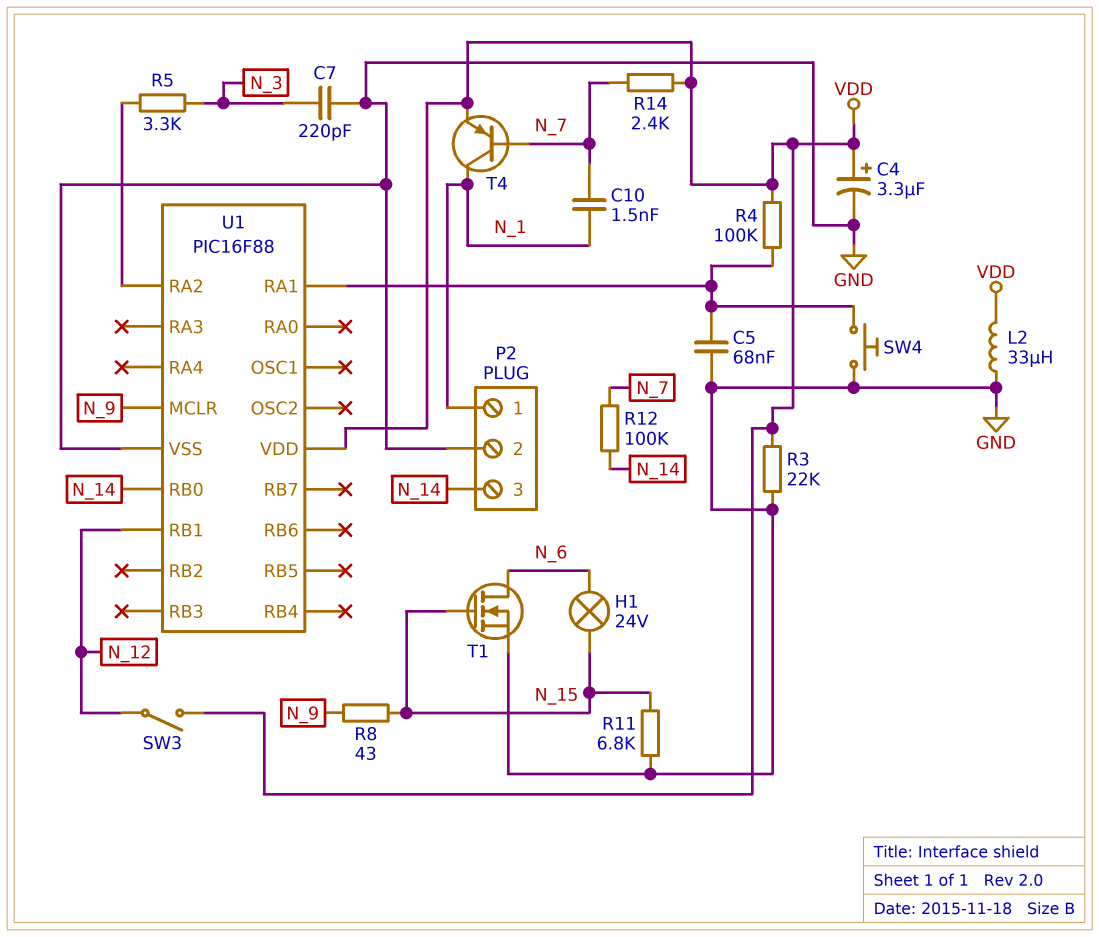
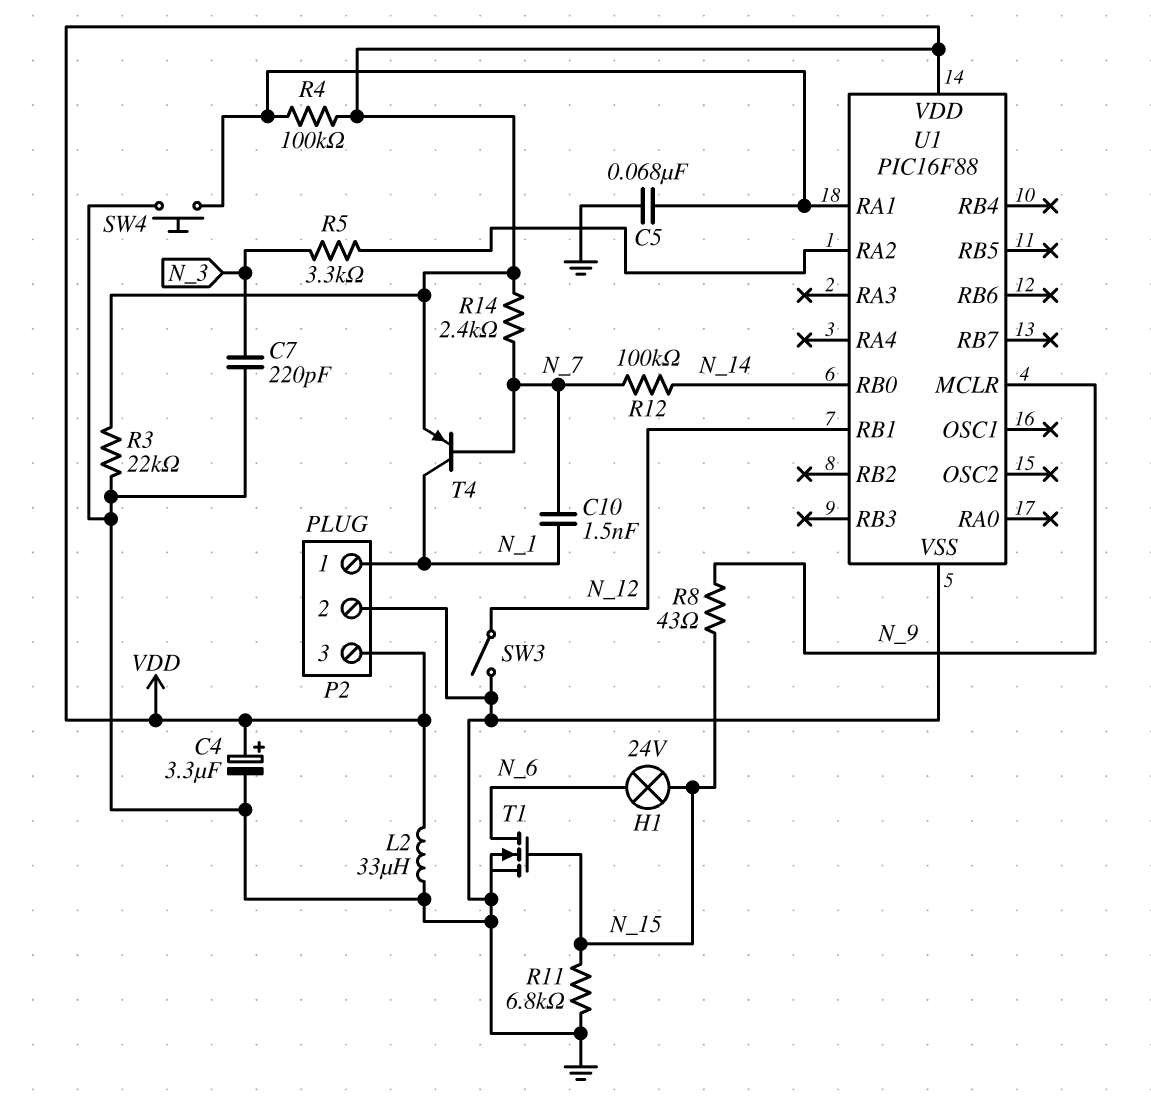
P2 pin 3: N_14 -> VDD
SW3: switch (N_12, VDD) -> switch (GND, N_12)

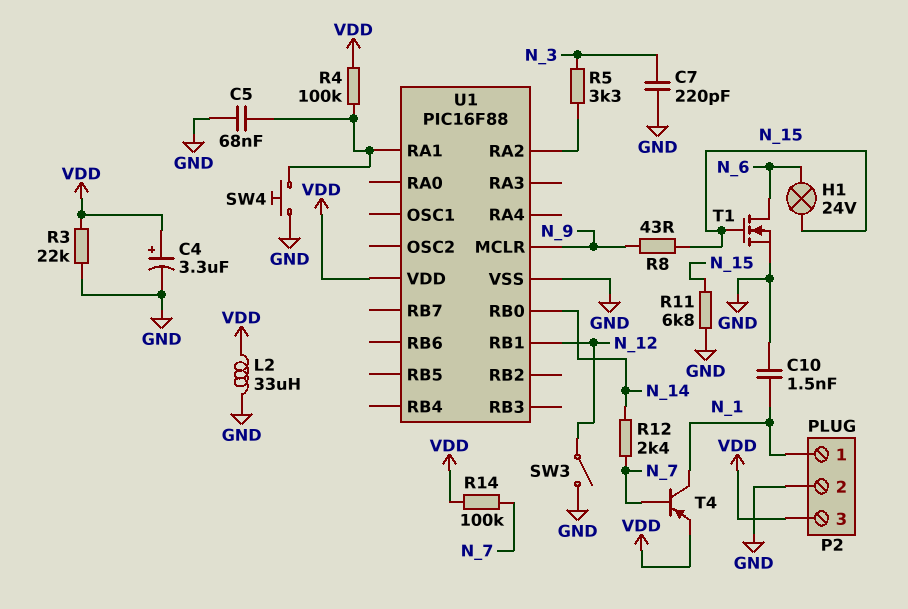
C10: 1.5nF (N_1, N_7) -> 1.5nF (GND, N_1)
R12: 100k (N_7, N_14) -> 2.4k (N_7, N_14)
R14: 2.4k (N_7, VDD) -> 100k (N_7, VDD)

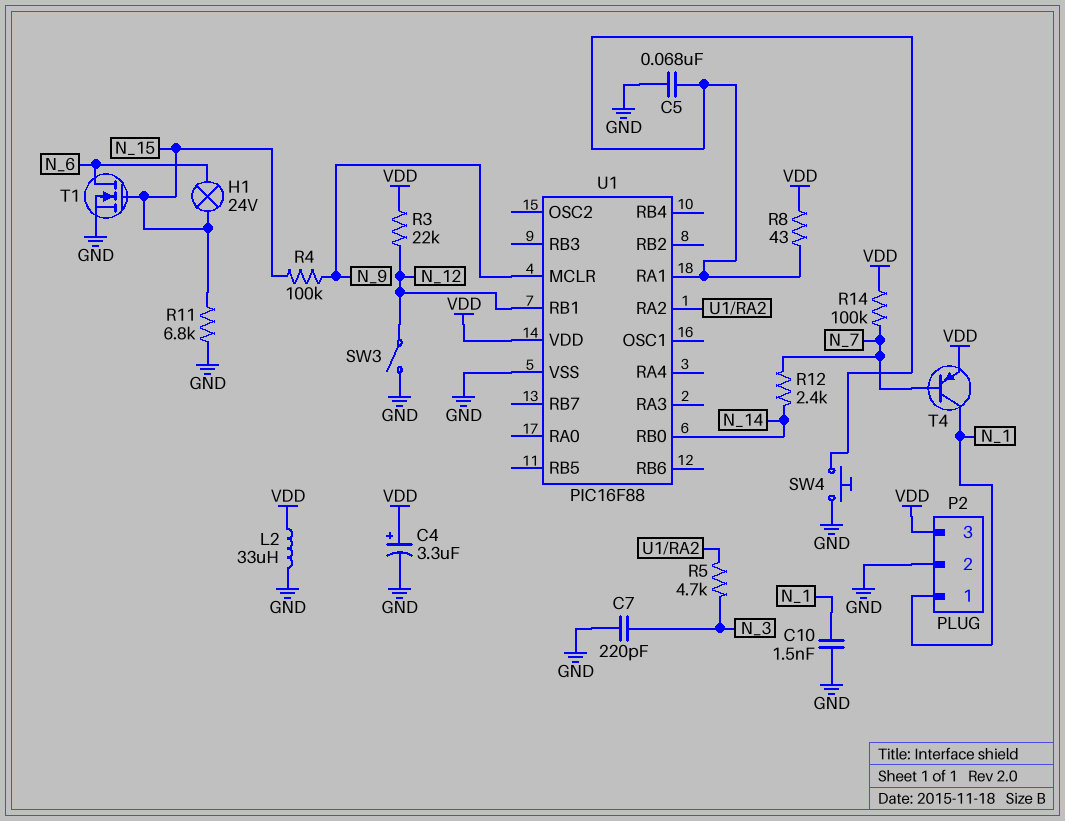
R3: 22k (GND, VDD) -> 22k (N_12, VDD)
R4: 100k (U1/RA1, VDD) -> 100k (N_9, N_15)
R5: 3.3k (N_3, U1/RA2) -> 4.7k (N_3, U1/RA2)
R8: 43 (N_9, N_15) -> 43 (U1/RA1, VDD)

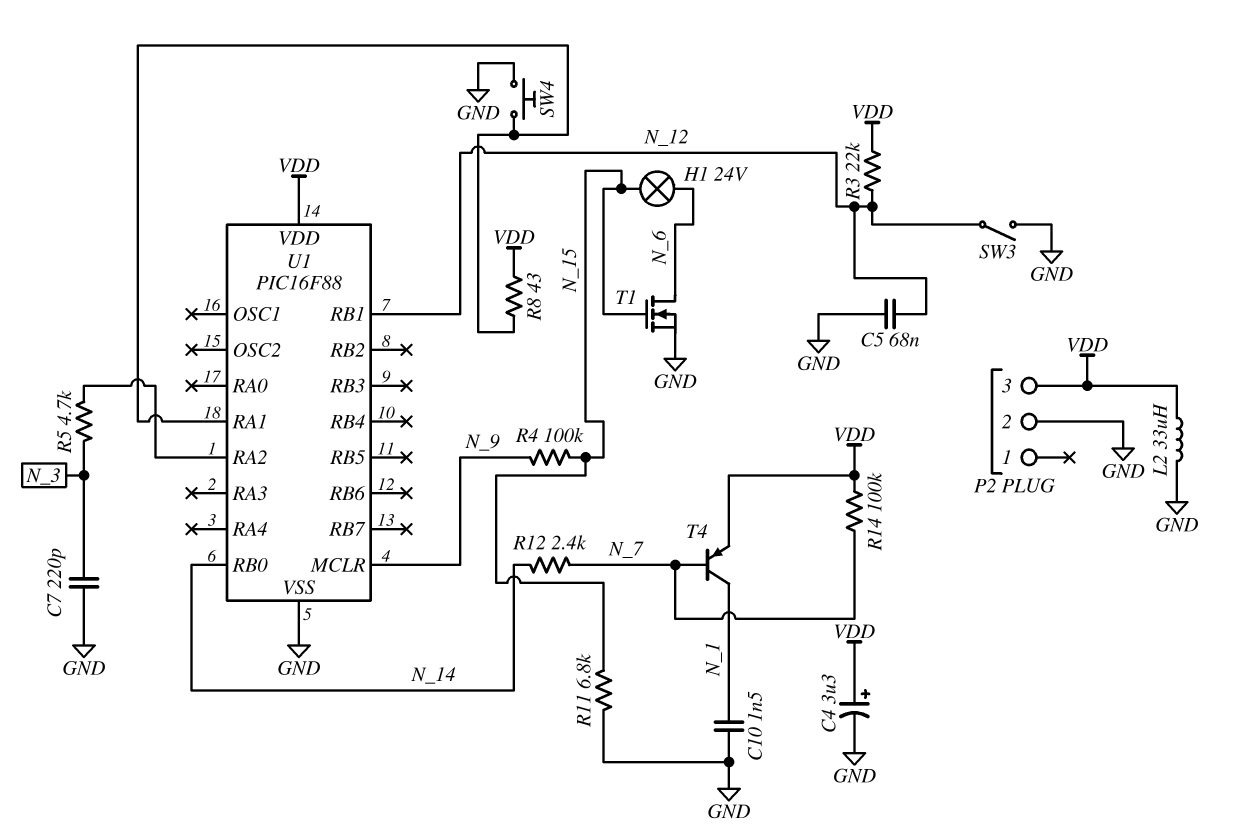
C5: 68nF (GND, U1/RA1) -> 68nF (GND, N_12)
P2 pin 1: N_1 -> none

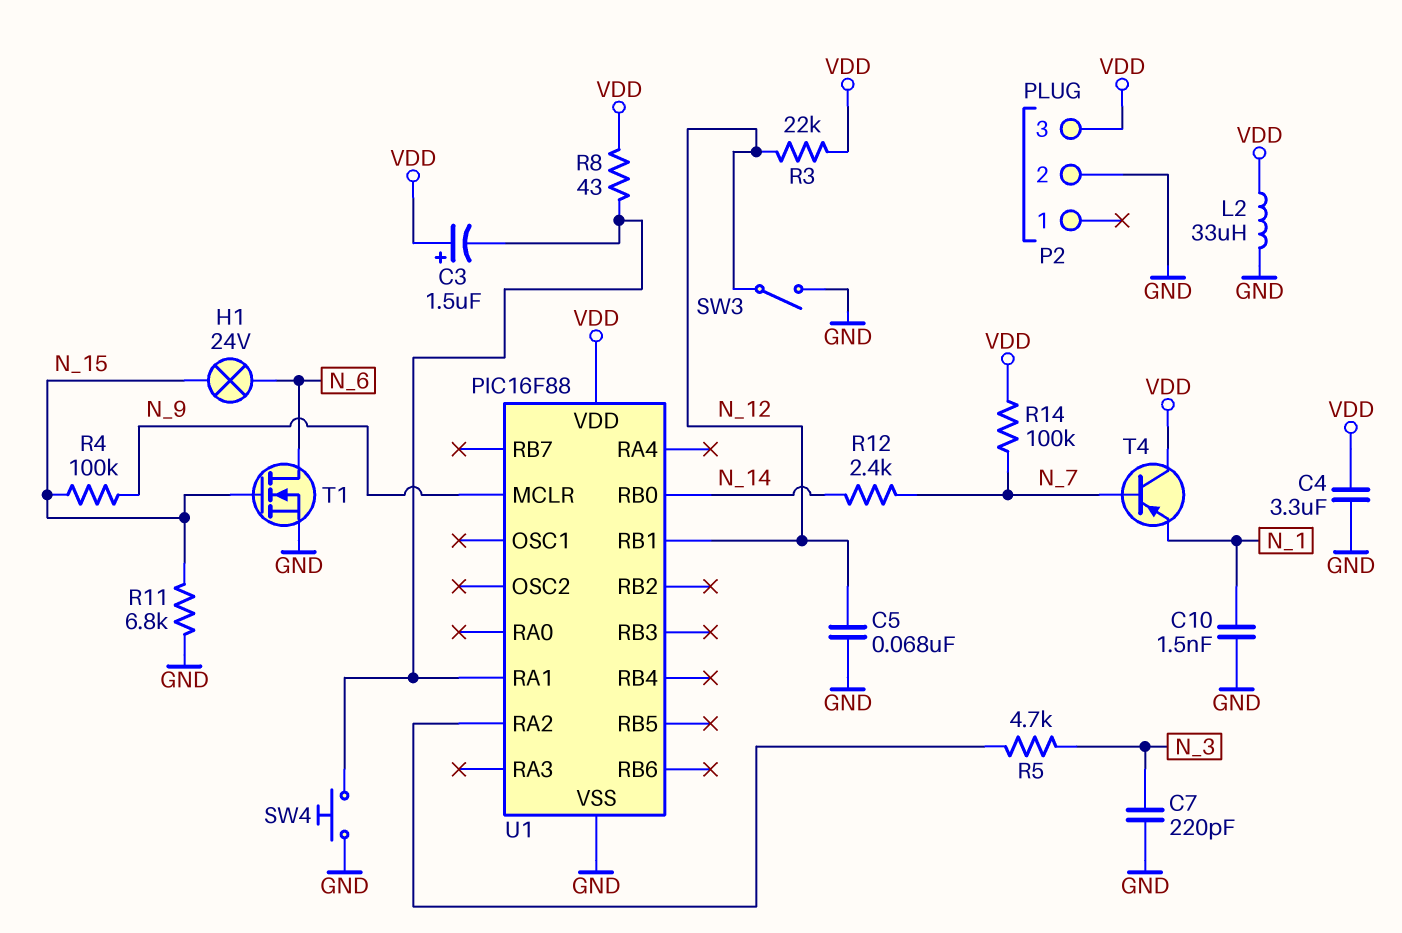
C3: none -> 1.5uF (plus VDD, minus U1/RA1)
C4: 3.3uF (plus VDD, minus GND) -> 3.3uF (GND, VDD)
T4: PNP (B N_7, C N_1, E VDD) -> PNP (B N_7, C VDD, E N_1)

